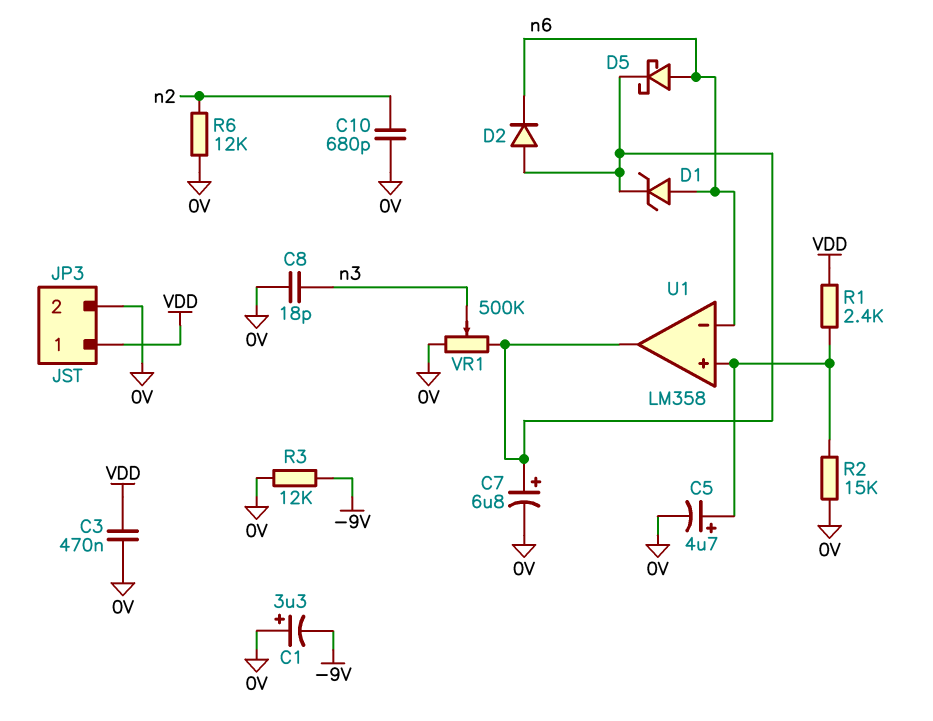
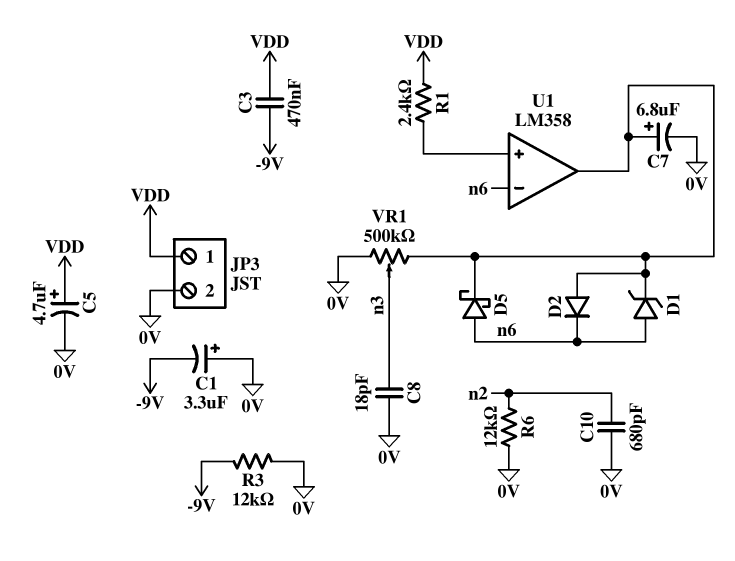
C3: 470nF (0V, VDD) -> 470nF (-9V, VDD)
C5: 4.7uF (plus U1/in+, minus 0V) -> 4.7uF (plus VDD, minus 0V)
R2: 15k (0V, U1/in+) -> none

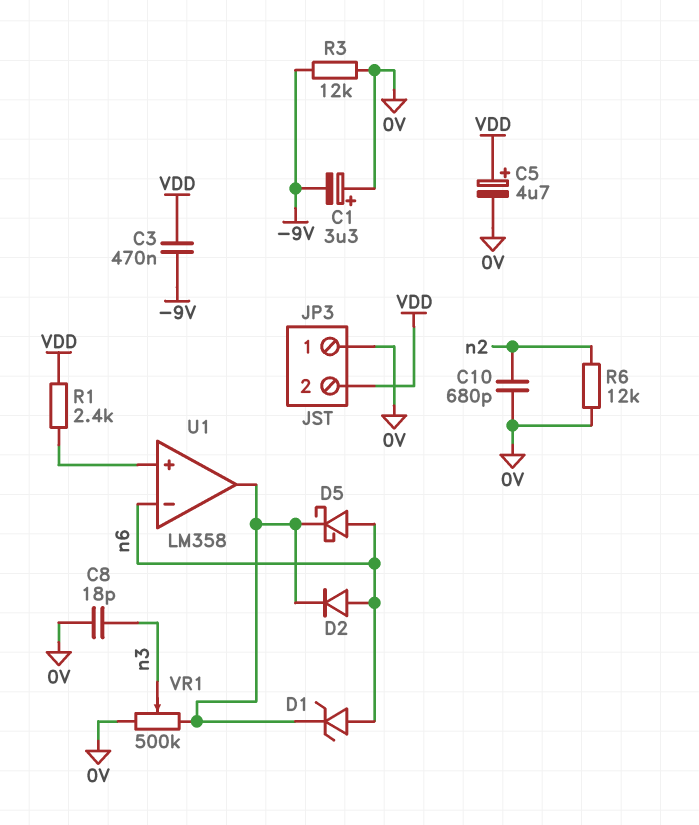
C7: 6.8uF (plus U1/out, minus 0V) -> none
D2: diode (A U1/out, K n6) -> diode (A n6, K U1/out)
JP3 pin 1: VDD -> 0V
JP3 pin 2: 0V -> VDD

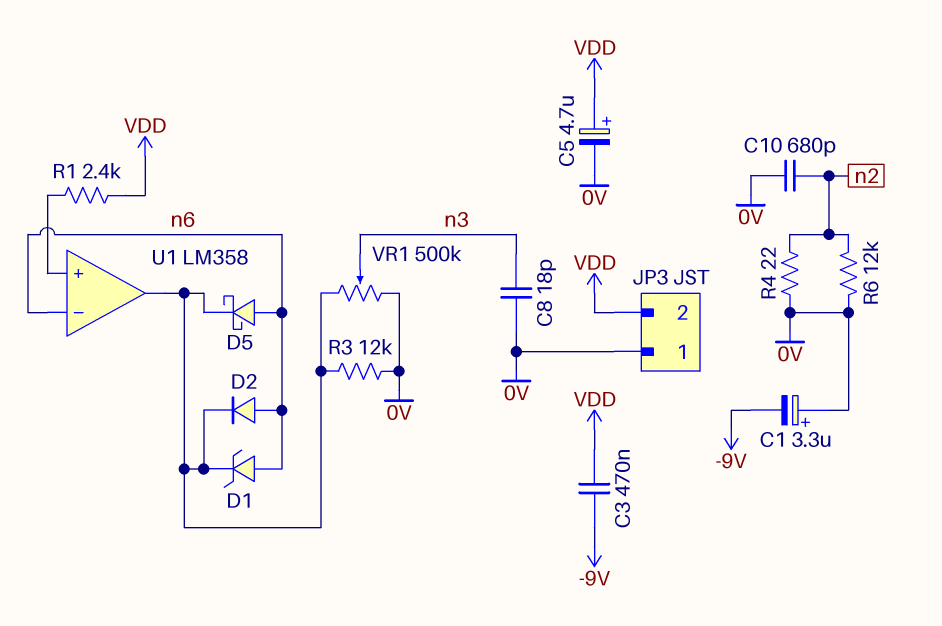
R3: 12k (-9V, 0V) -> 12k (0V, U1/out)
R4: none -> 22 (0V, n2)

